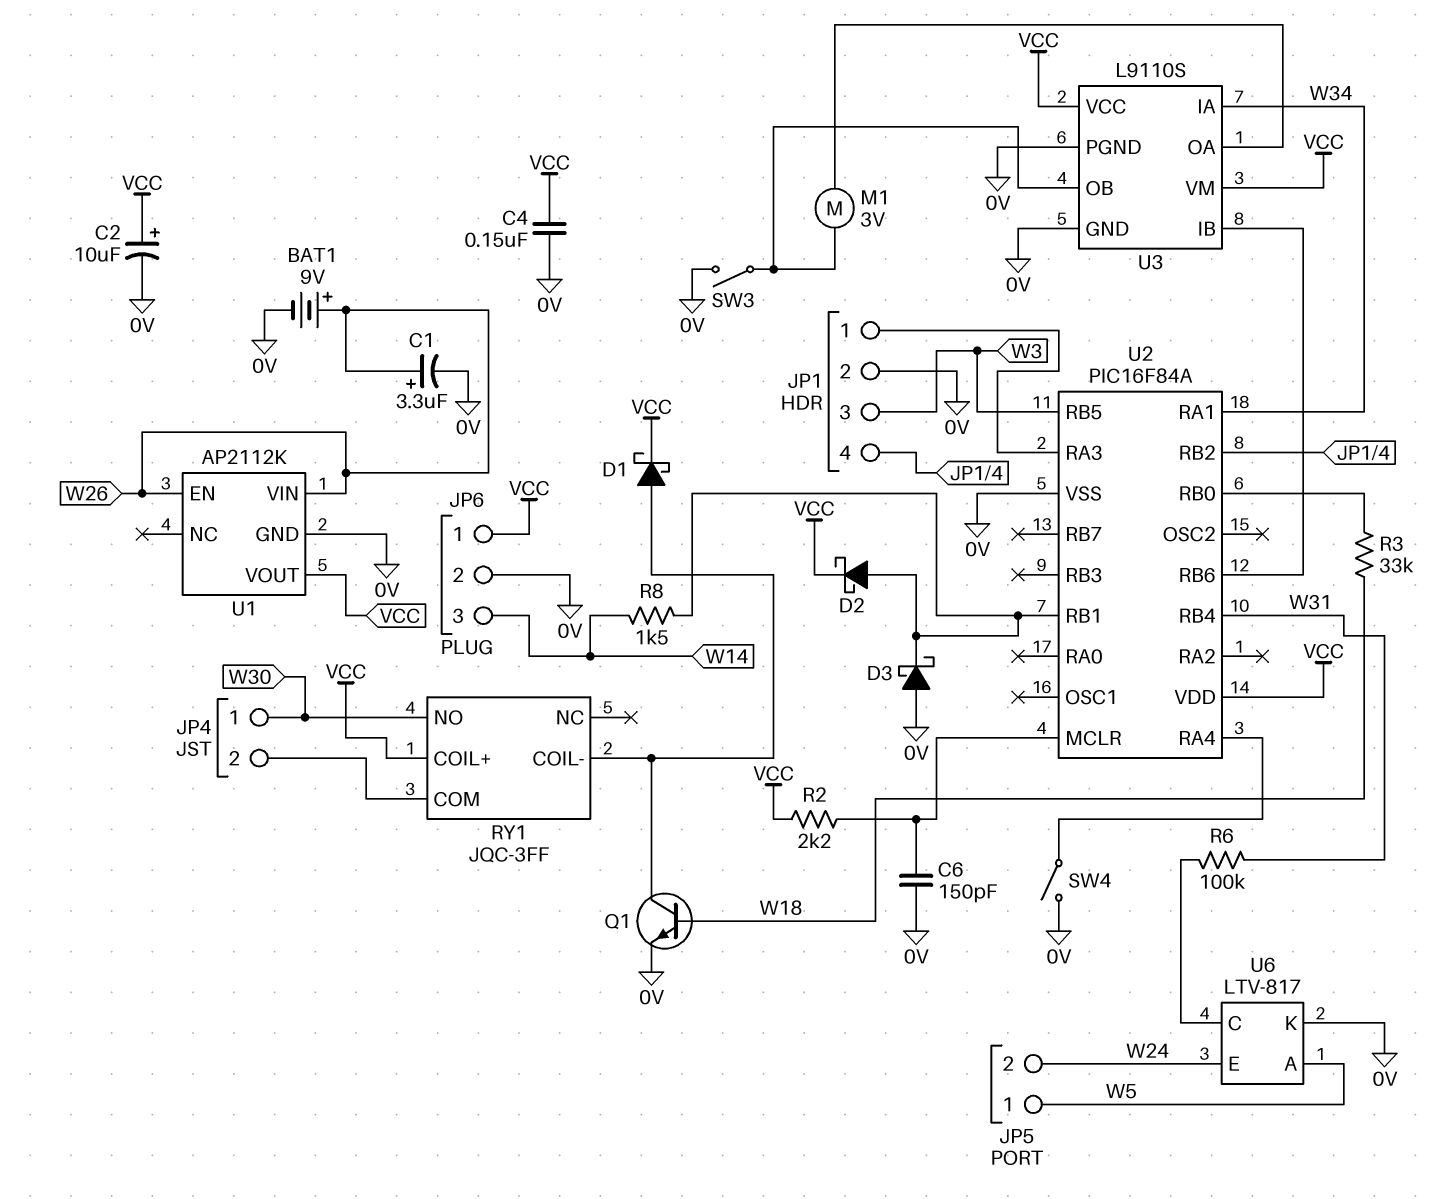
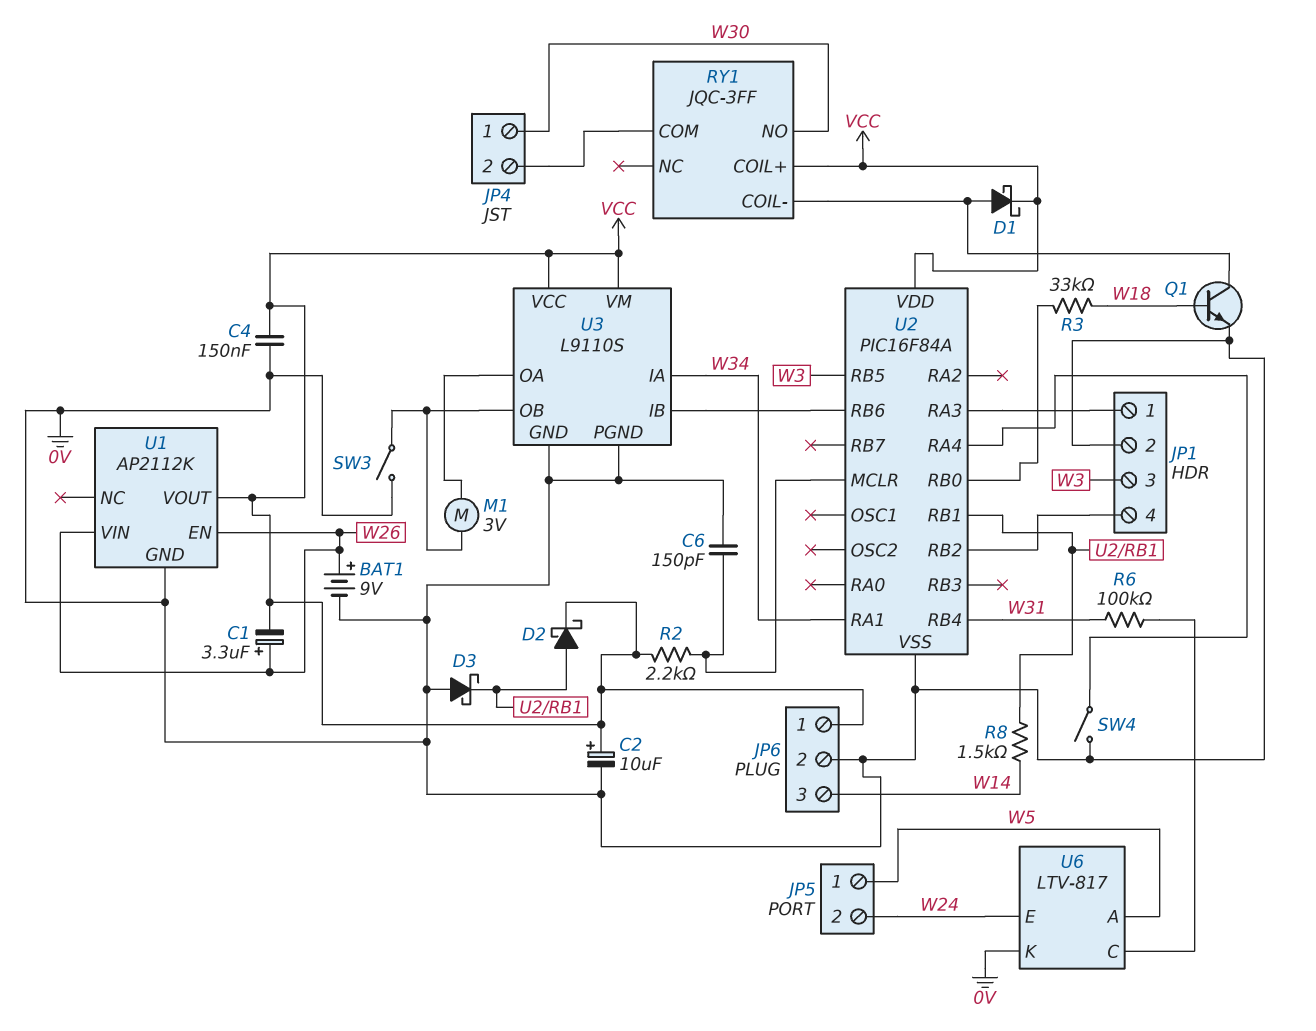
C1: 3.3uF (plus W26, minus 0V) -> 3.3uF (plus W26, minus VCC)

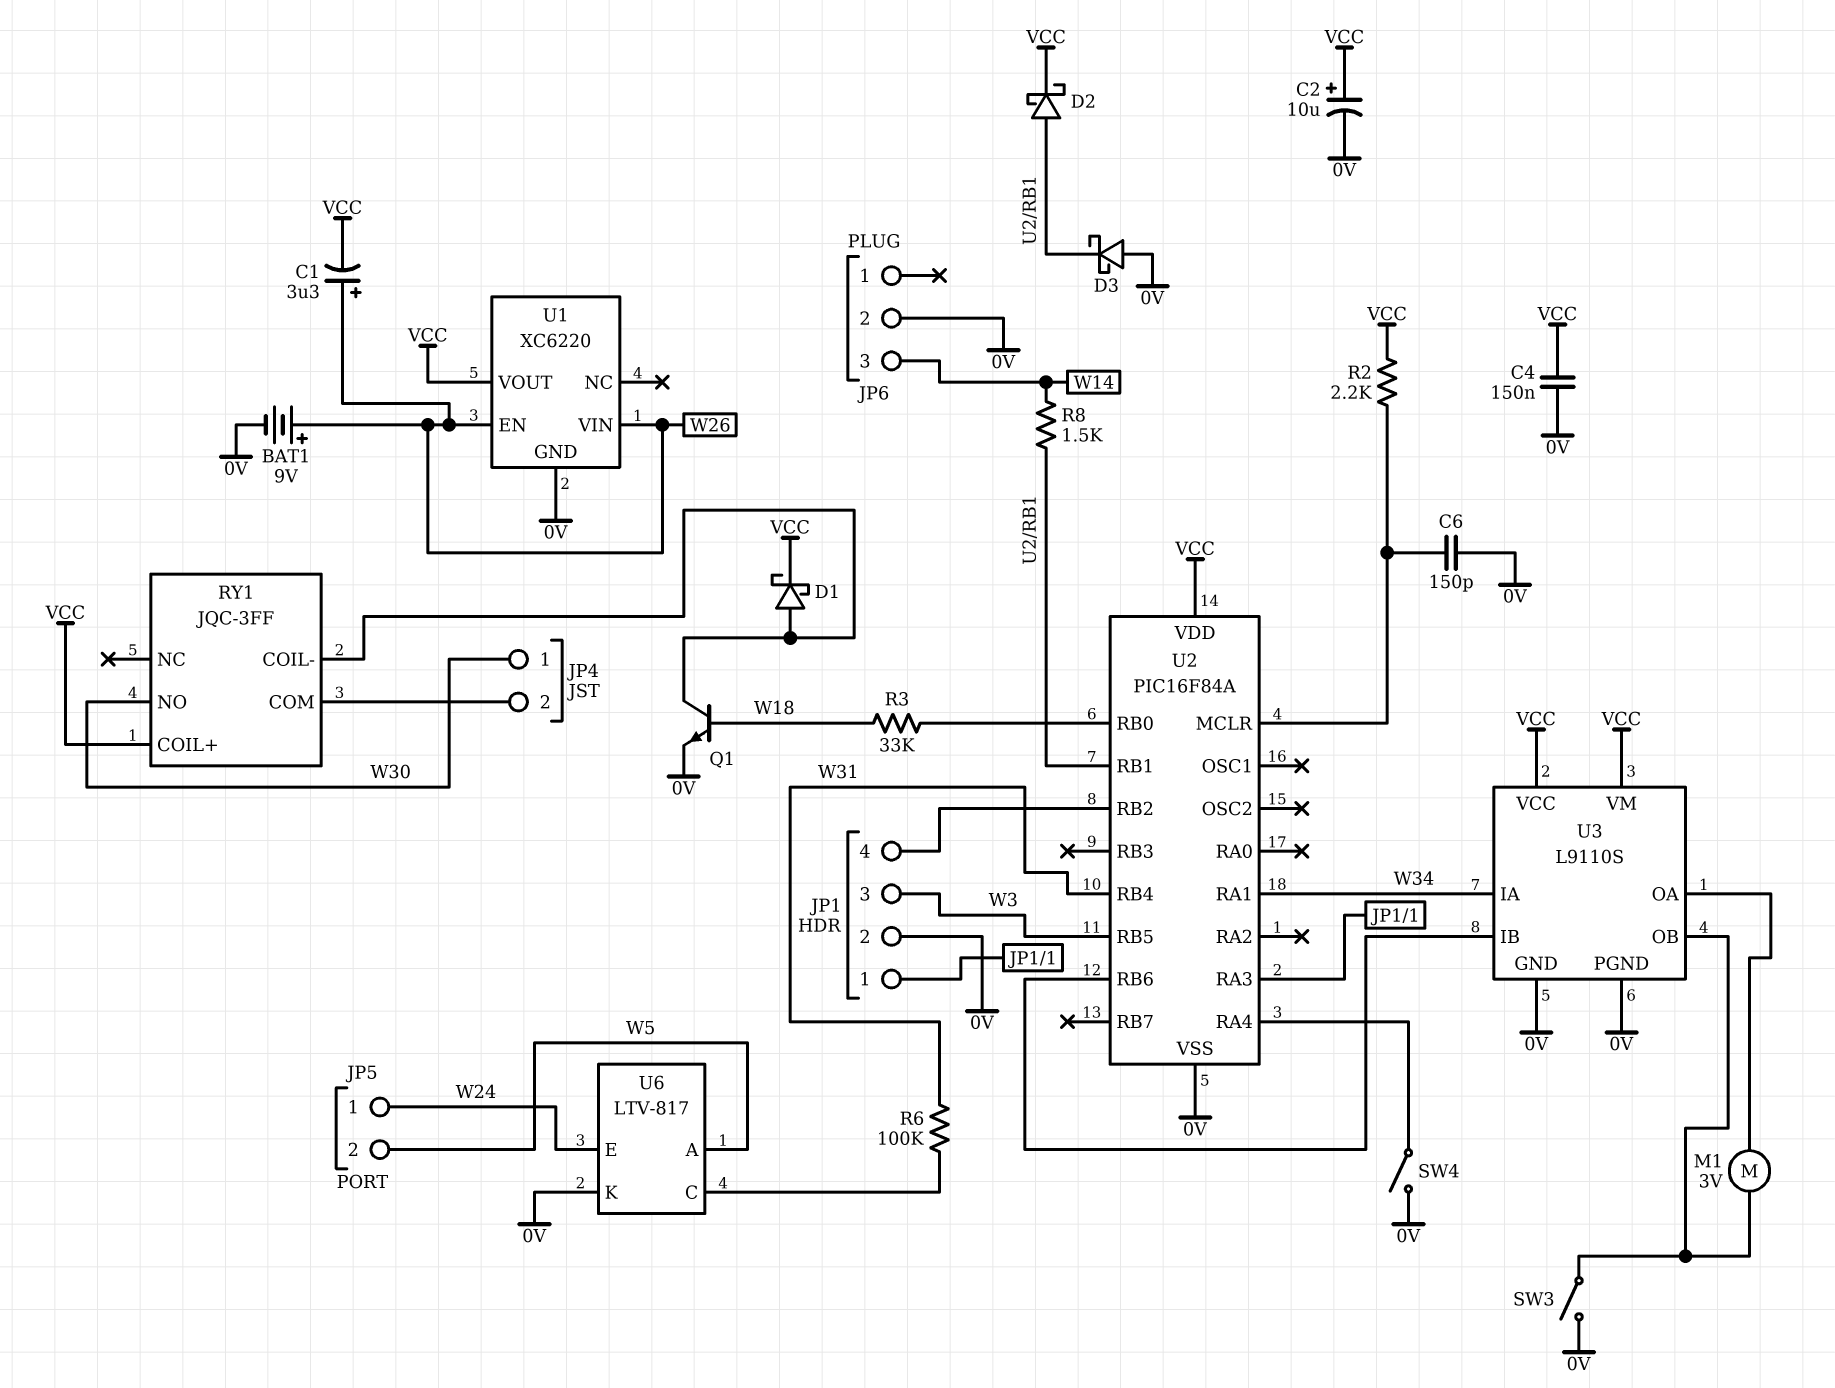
JP5 pin 1: W5 -> W24
JP5 pin 2: W24 -> W5
JP6 pin 1: VCC -> none
U1: AP2112K -> XC6220

